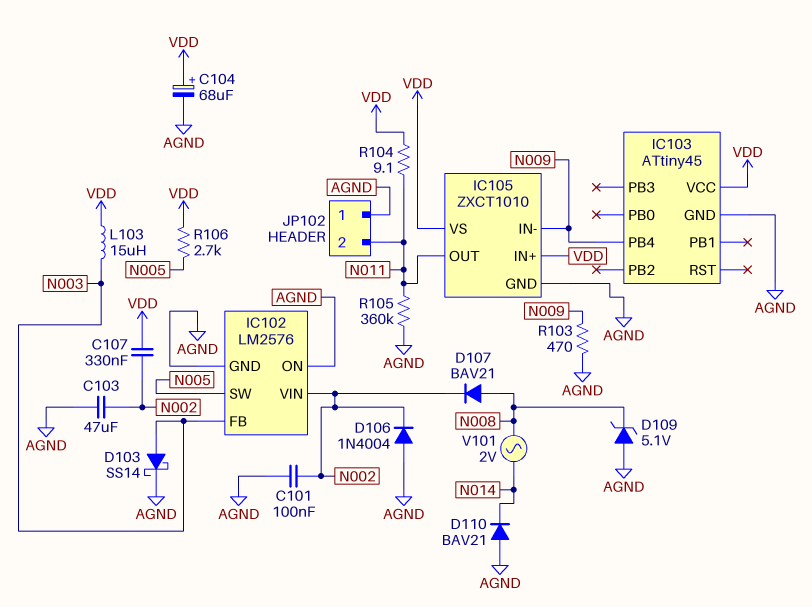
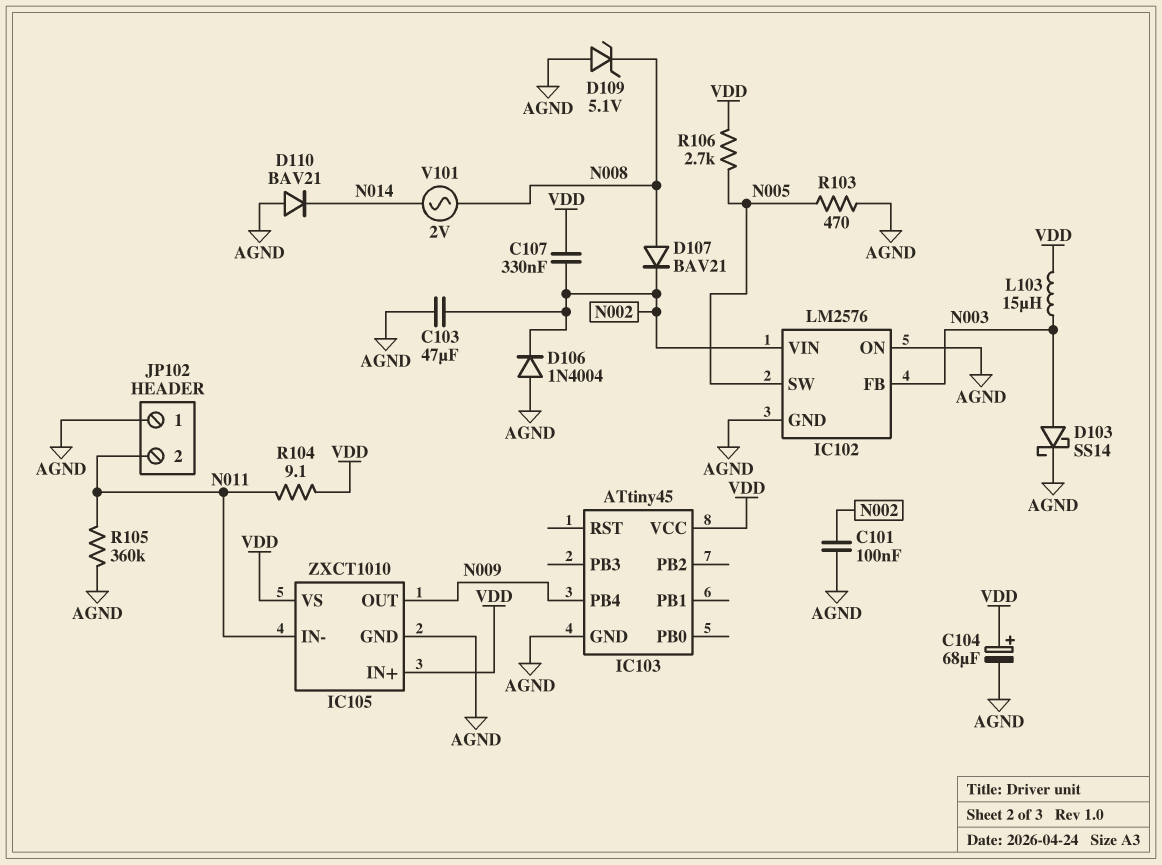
IC105 pin IN-: N009 -> N011
IC105 pin OUT: N011 -> N009
R103: 470 (AGND, N009) -> 470 (AGND, N005)

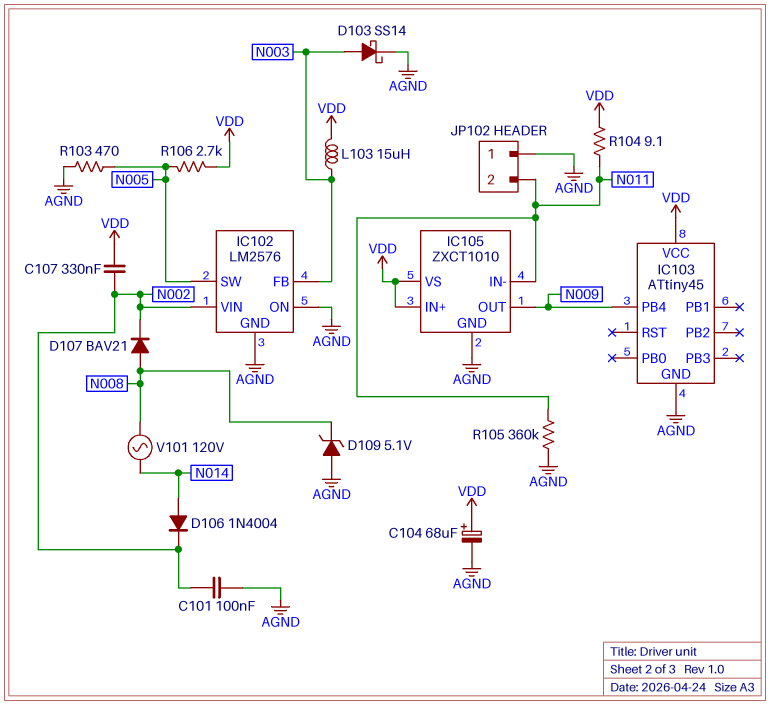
C103: 47uF (AGND, N002) -> none
D106: diode 1N4004 (A AGND, K N002) -> diode 1N4004 (A N014, K N002)
D110: diode BAV21 (A AGND, K N014) -> none
V101: AC 2V (N008, N014) -> AC 120V (N008, N014)

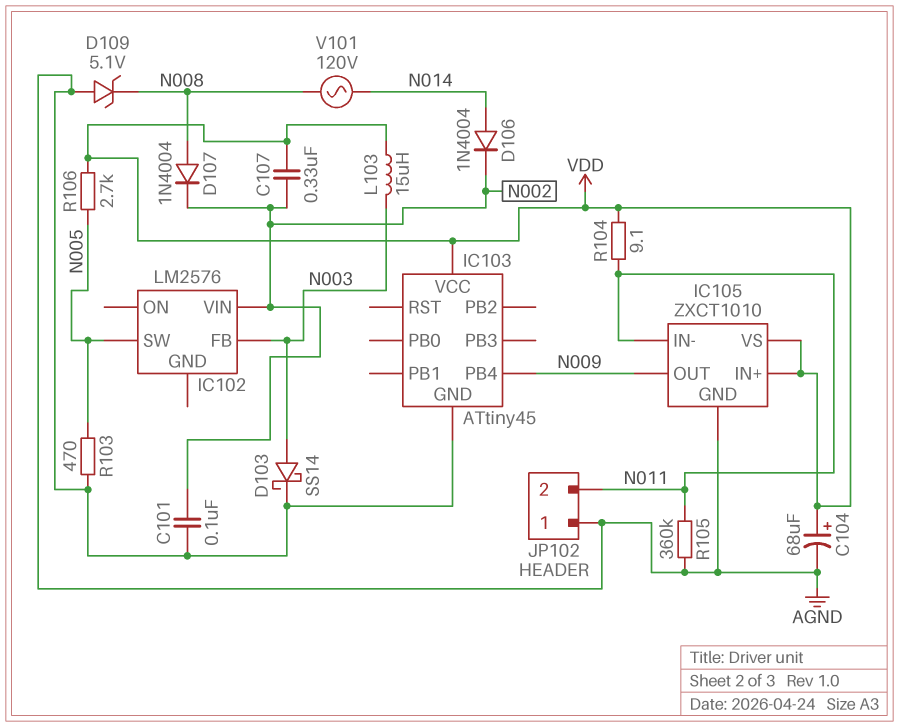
D107: diode BAV21 (A N008, K N002) -> diode 1N4004 (A N008, K N002)
IC102 pin GND: AGND -> none
IC102 pin ON: AGND -> none

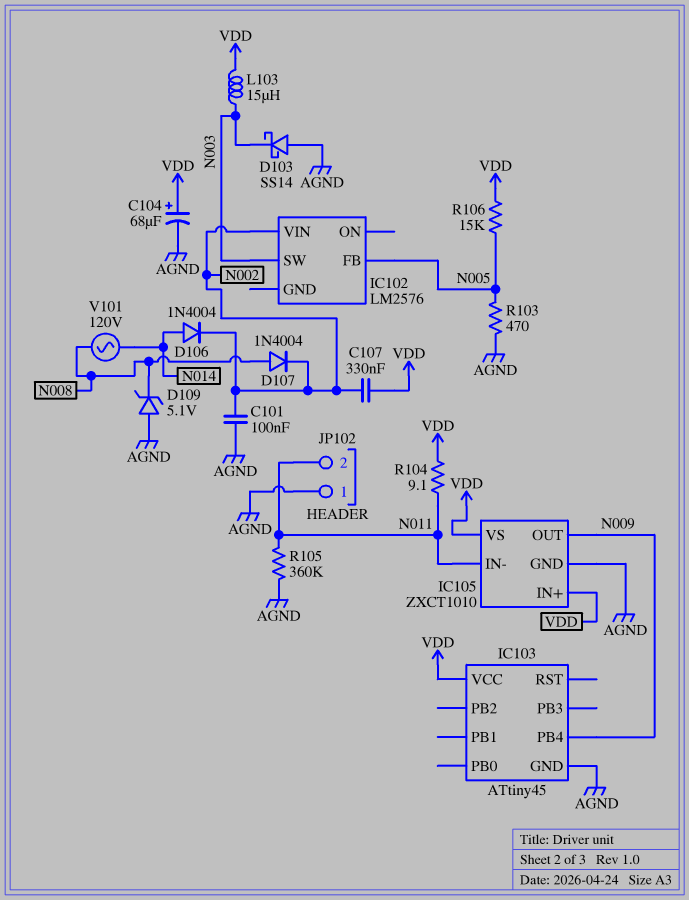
D103: schottky SS14 (A N003, K AGND) -> schottky SS14 (A AGND, K N003)
IC102 pin FB: N003 -> N005
IC102 pin SW: N005 -> N003
R106: 2.7k (N005, VDD) -> 15k (N005, VDD)

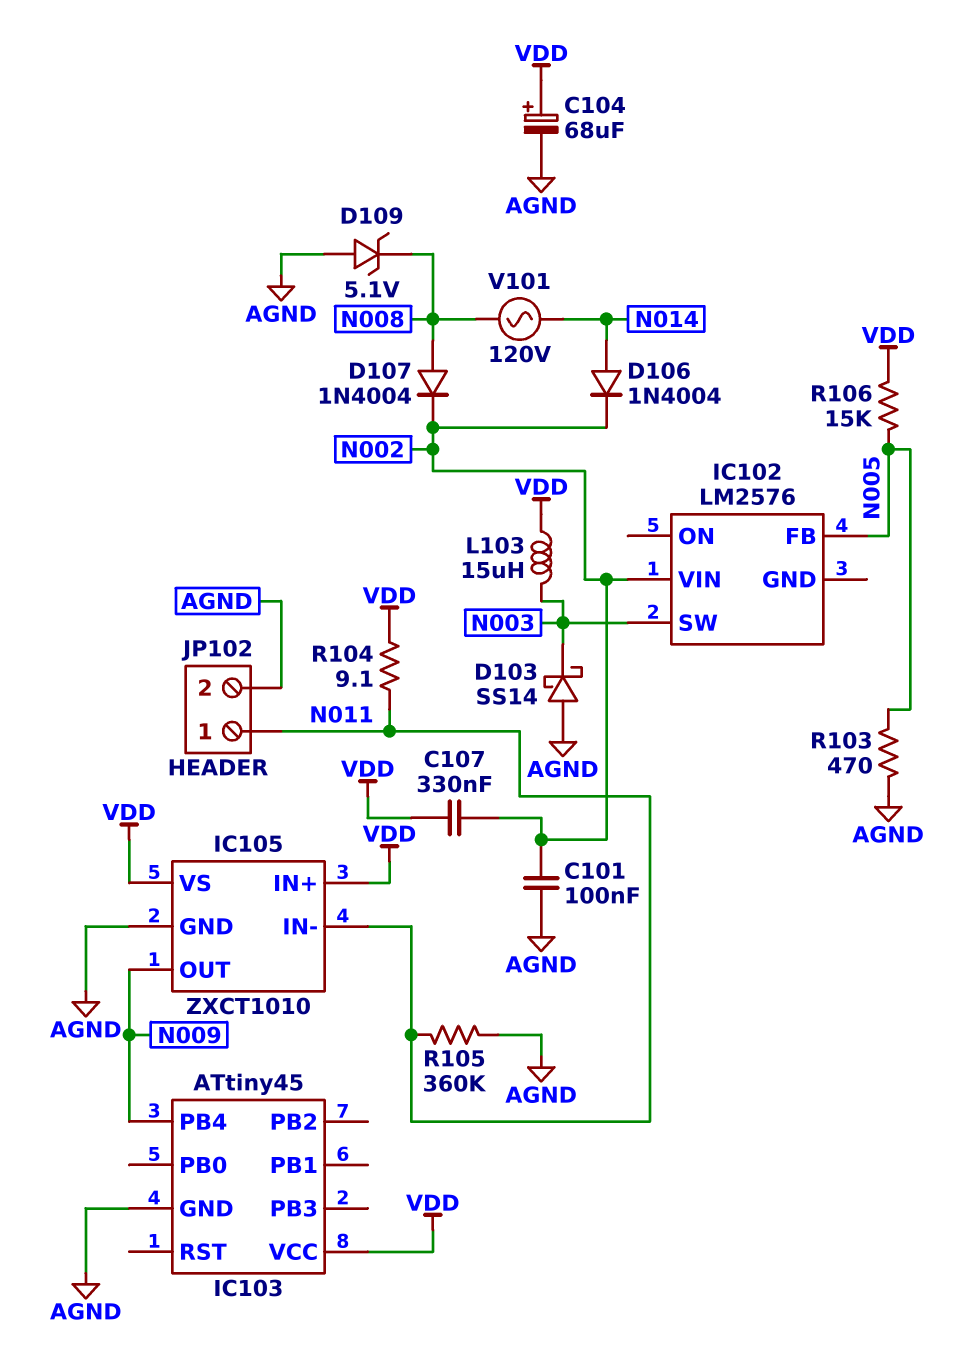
JP102 pin 1: AGND -> N011
JP102 pin 2: N011 -> AGND

